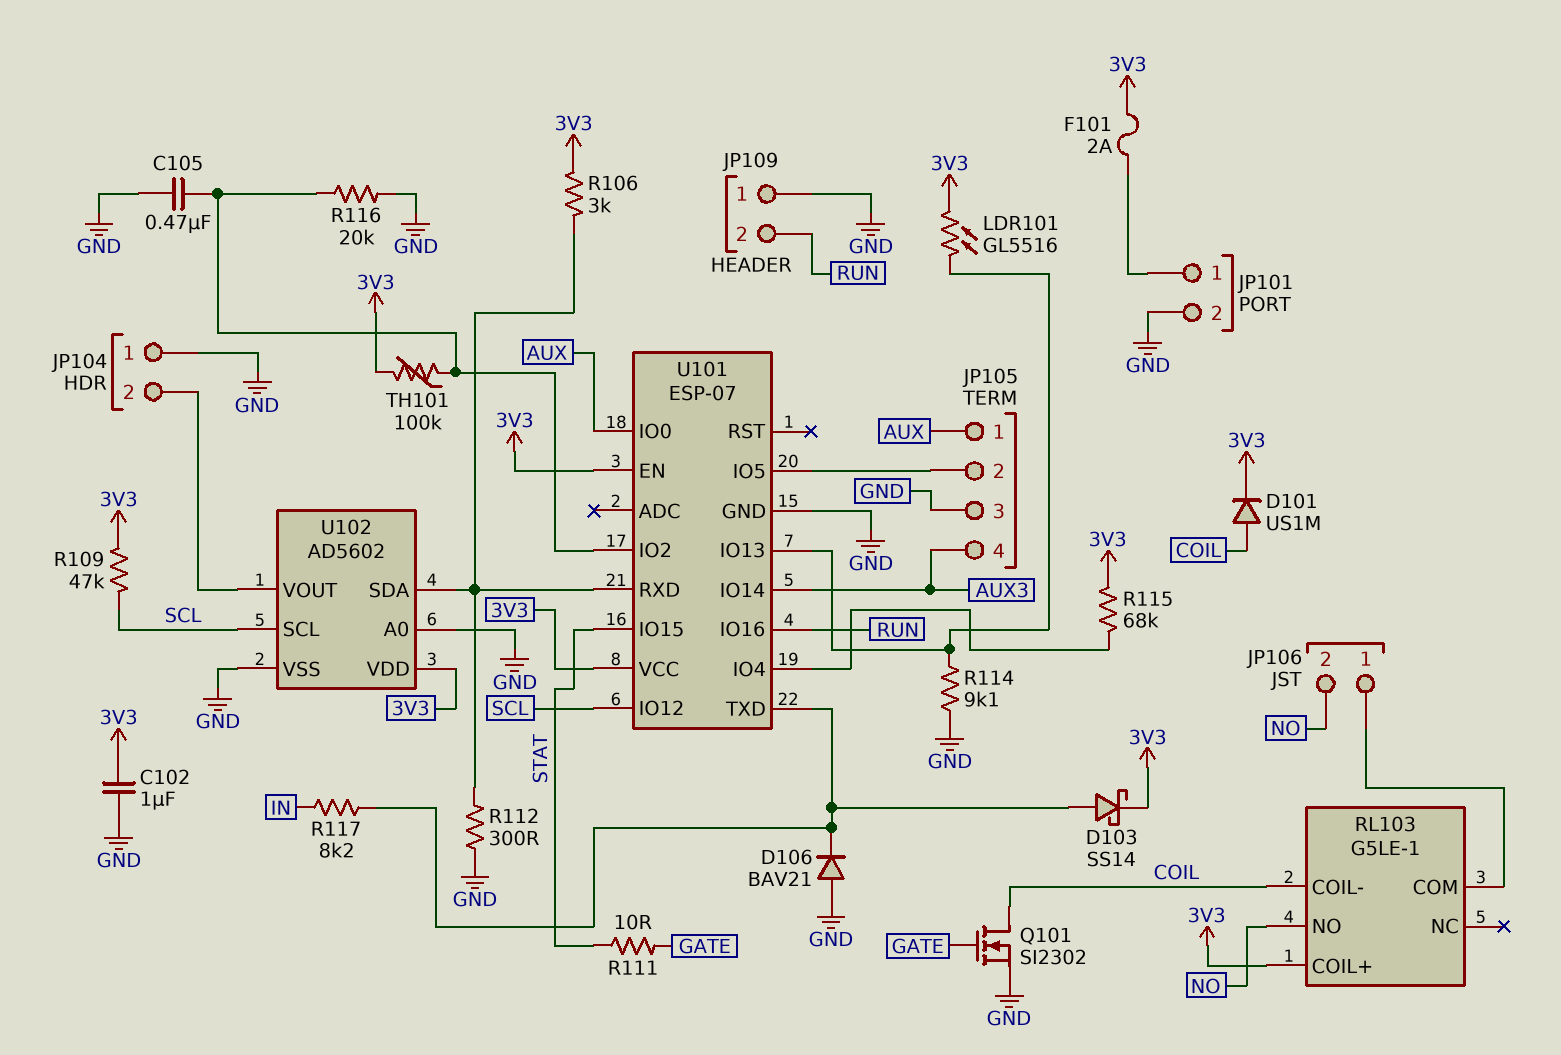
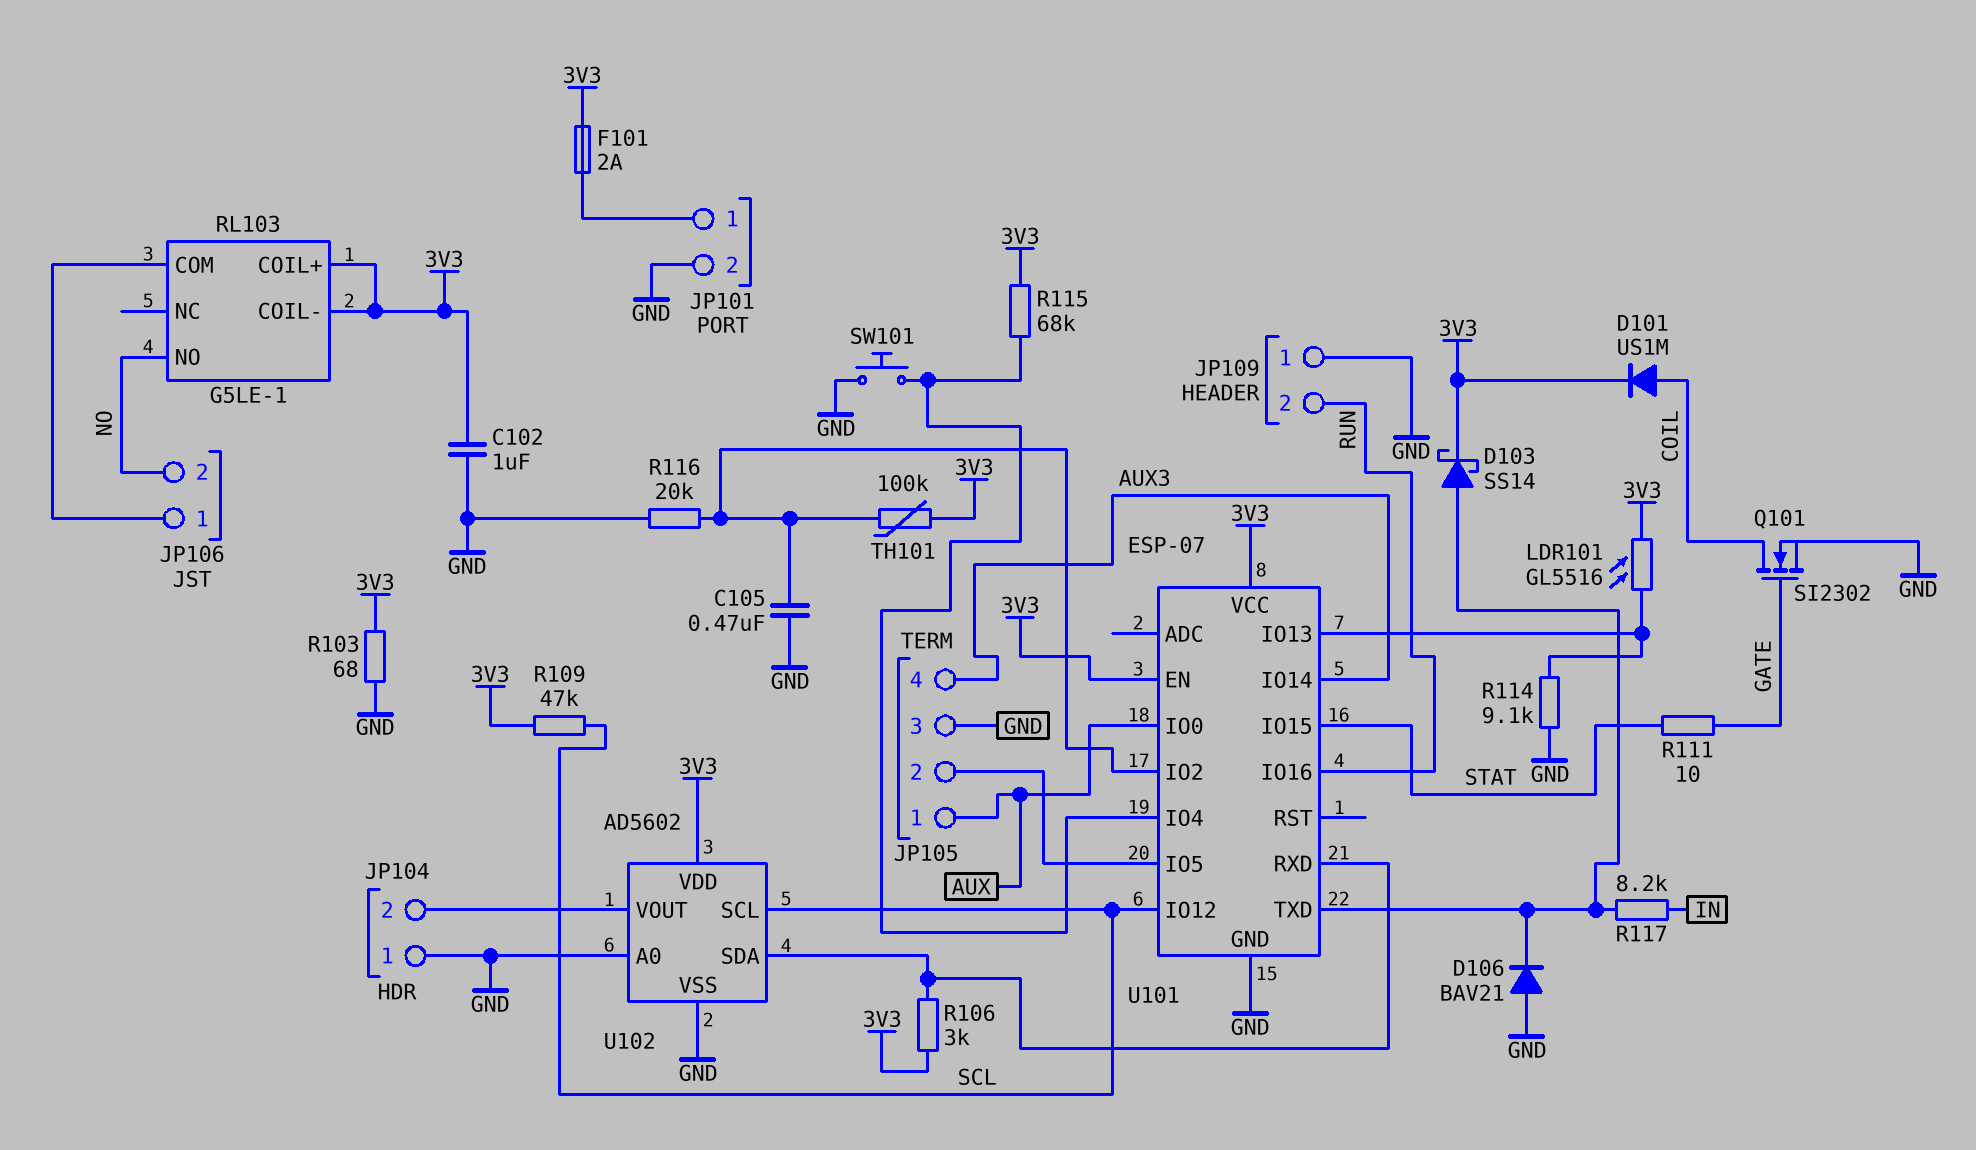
R103: none -> 68 (3V3, GND)
R112: 300 (GND, U101/RXD) -> none
RL103 pin COIL-: COIL -> 3V3
SW101: none -> button (GND, U101/IO4)

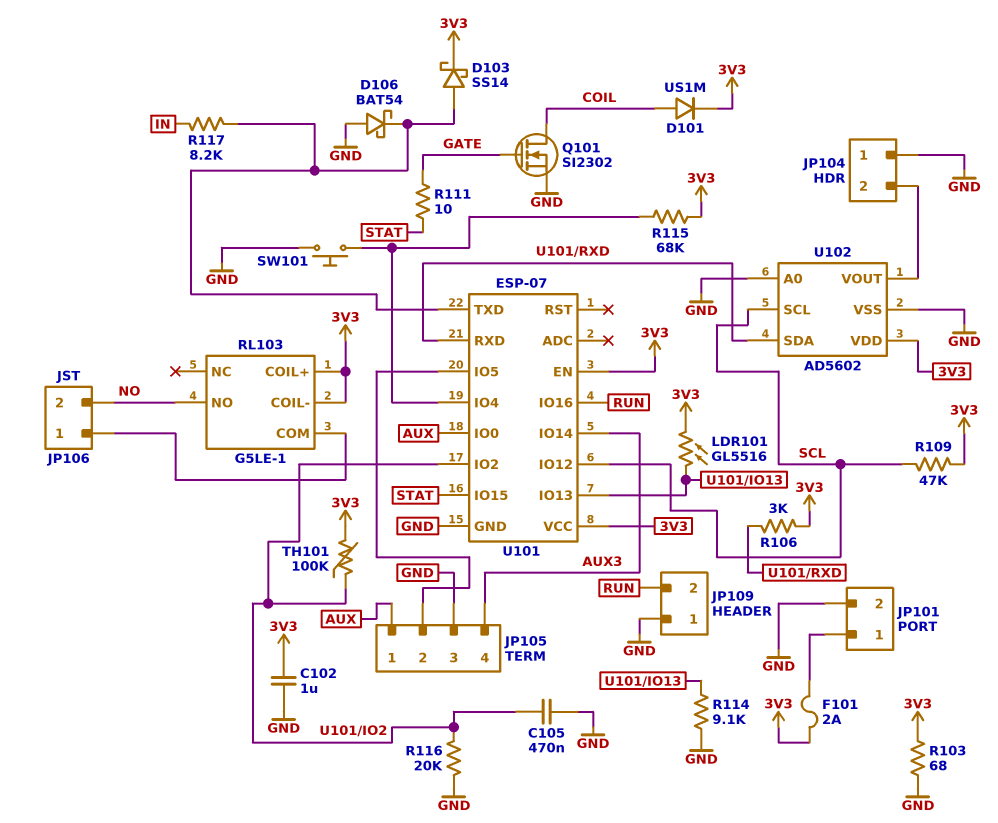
D106: diode BAV21 (A GND, K U101/TXD) -> schottky BAT54 (A GND, K U101/TXD)

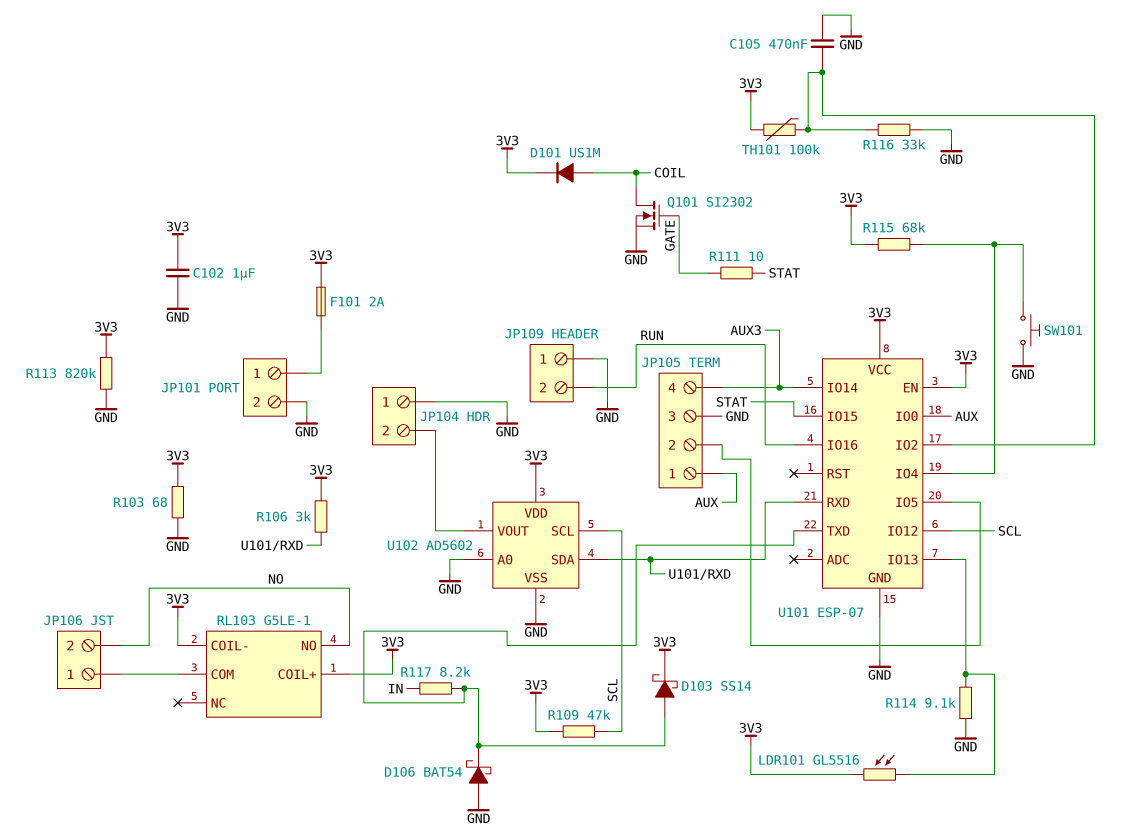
R113: none -> 820k (3V3, GND)
R116: 20k (GND, U101/IO2) -> 33k (GND, U101/IO2)

